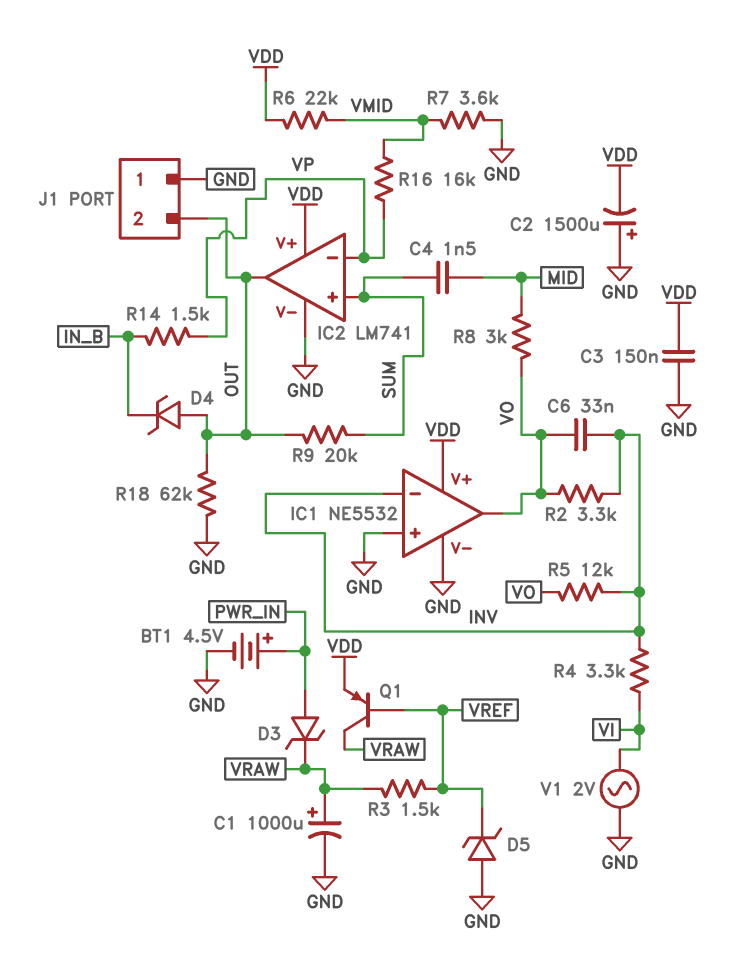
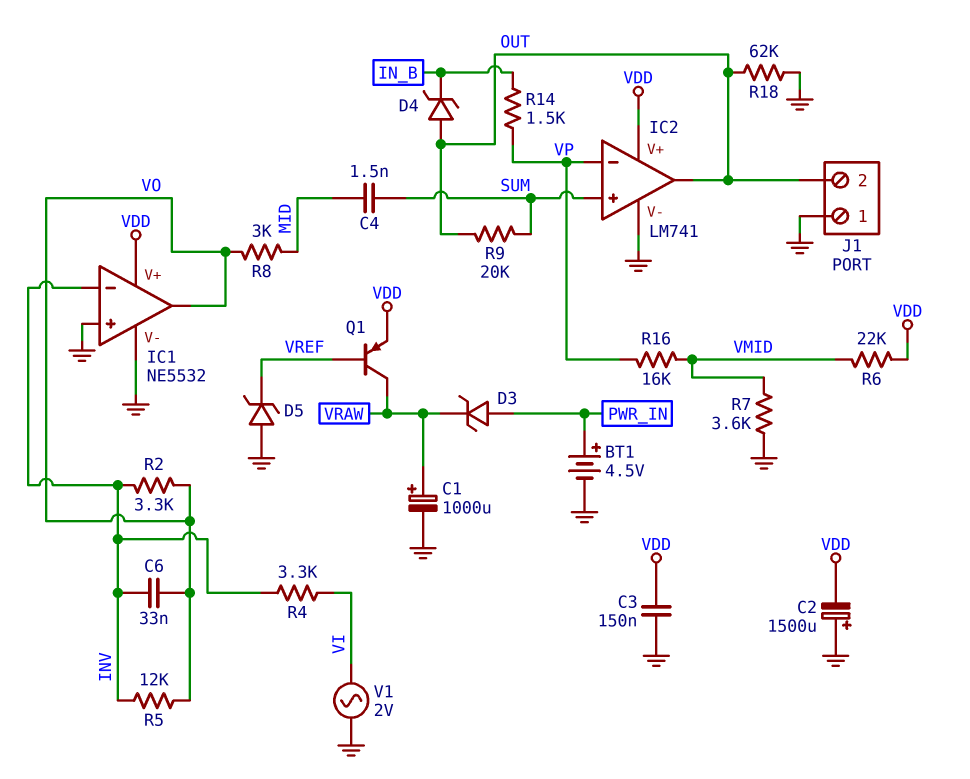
R3: 1.5k (VRAW, VREF) -> none

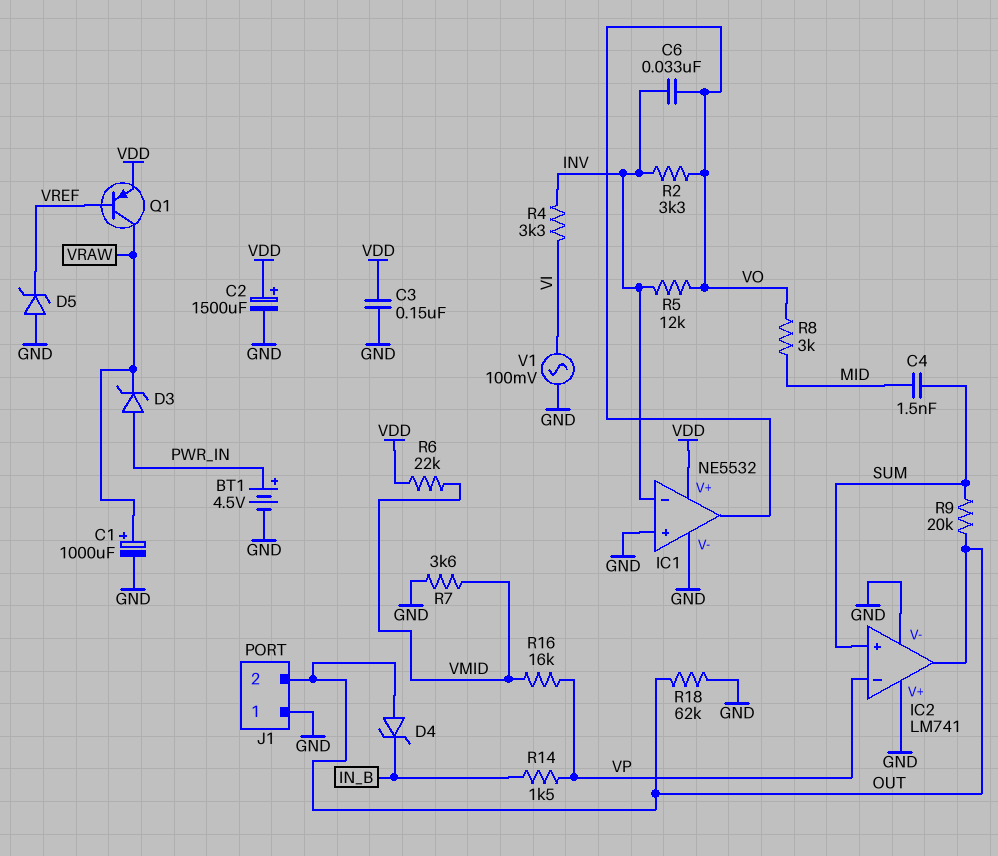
C2: 1500uF (plus GND, minus VDD) -> 1500uF (plus VDD, minus GND)
IC2 pin V+: VDD -> GND
V1: AC 2V (GND, VI) -> AC 100mV (GND, VI)

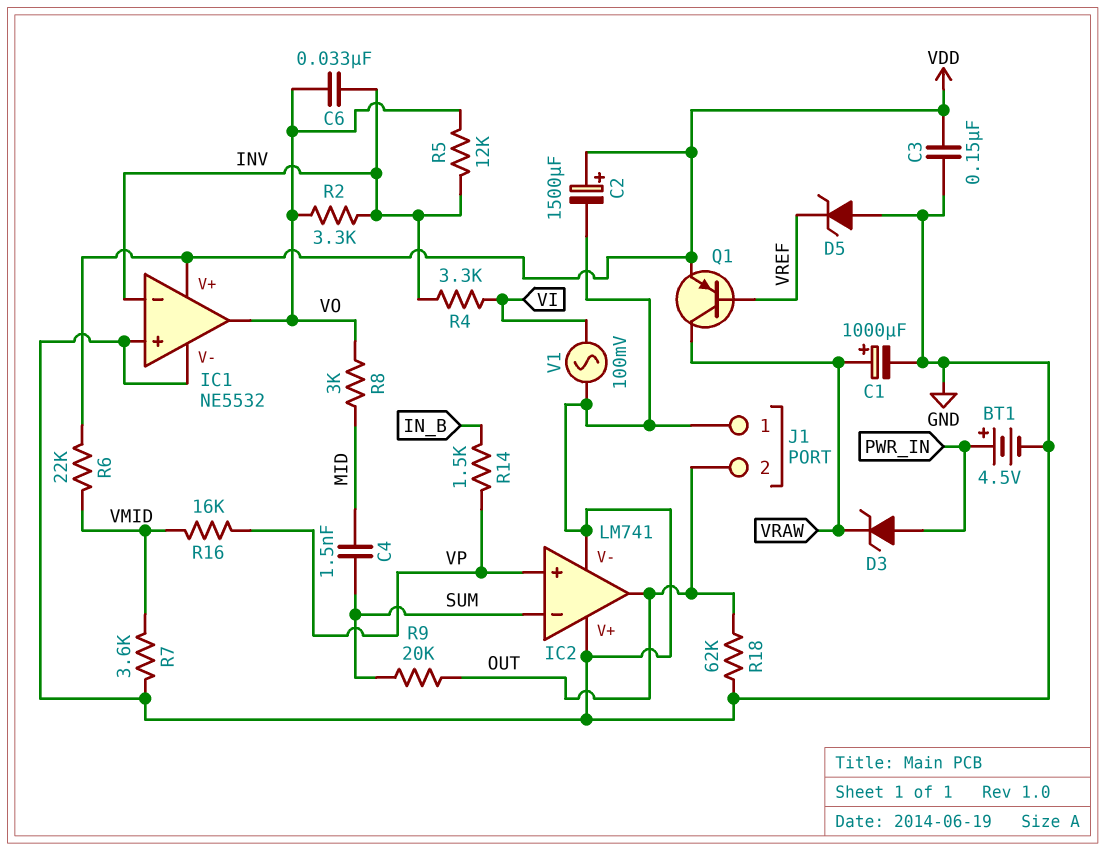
D4: zener (A OUT, K IN_B) -> none
IC2 pin in+: SUM -> VP
IC2 pin in-: VP -> SUM

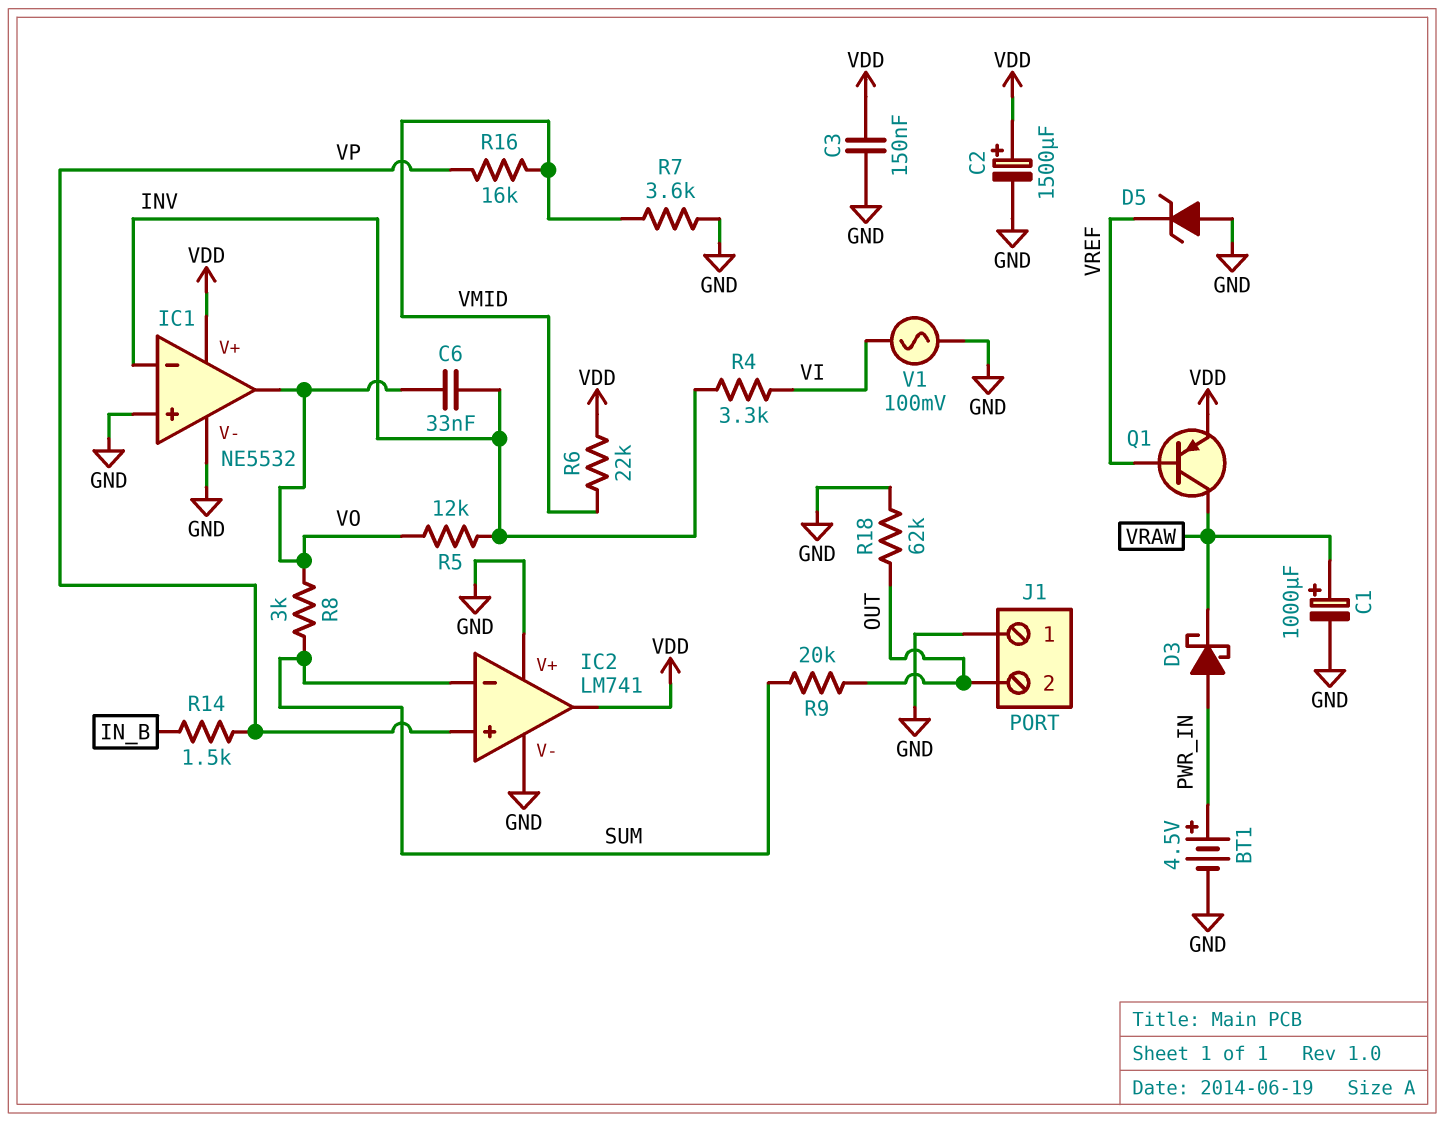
C4: 1.5nF (MID, SUM) -> none
D3: zener (A PWR_IN, K VRAW) -> schottky (A PWR_IN, K VRAW)
IC2 pin out: OUT -> VDD
R2: 3.3k (INV, VO) -> none
R8: 3k (MID, VO) -> 3k (SUM, VO)

